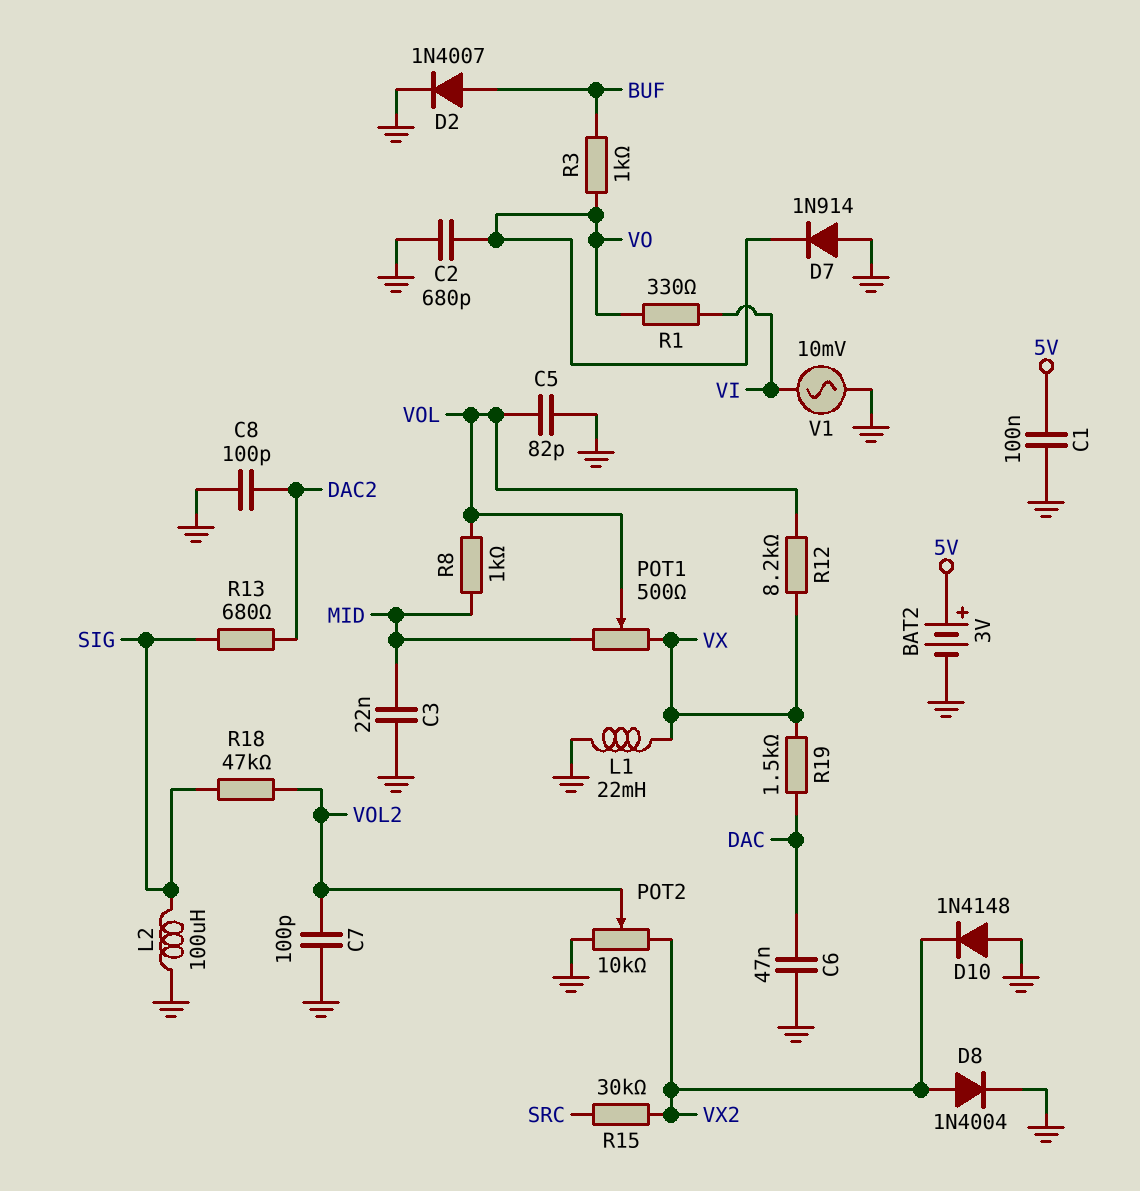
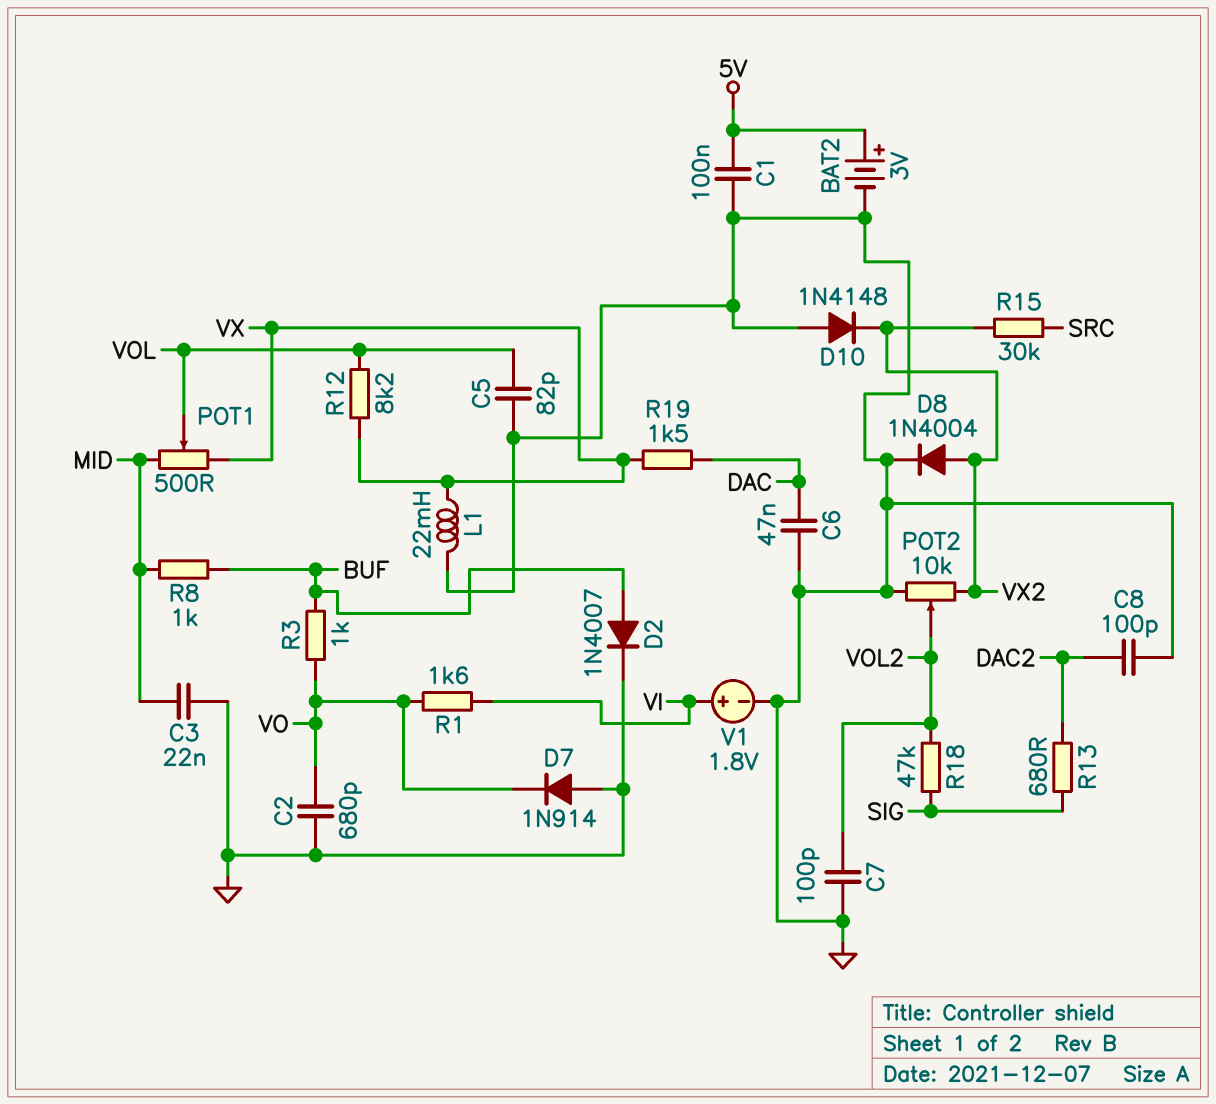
L2: 100uH (GND, SIG) -> none
R1: 330 (VI, VO) -> 1.6k (VI, VO)
R8: 1k (MID, VOL) -> 1k (BUF, MID)
V1: AC 10mV (GND, VI) -> 1.8V (plus VI, minus GND)

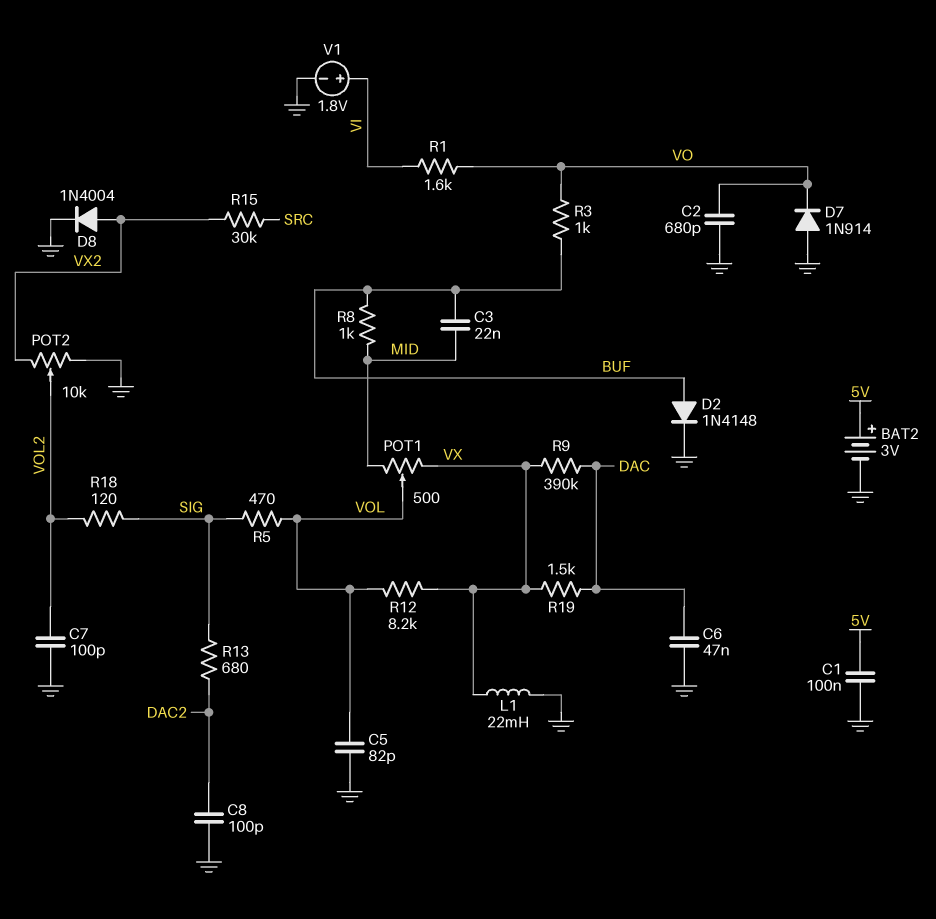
C3: 22nF (GND, MID) -> 22nF (BUF, MID)
D2: diode 1N4007 (A BUF, K GND) -> diode 1N4148 (A BUF, K GND)
D10: diode 1N4148 (A GND, K VX2) -> none
R5: none -> 470 (SIG, VOL)
R9: none -> 390k (DAC, VX)
R18: 47k (SIG, VOL2) -> 120 (SIG, VOL2)

